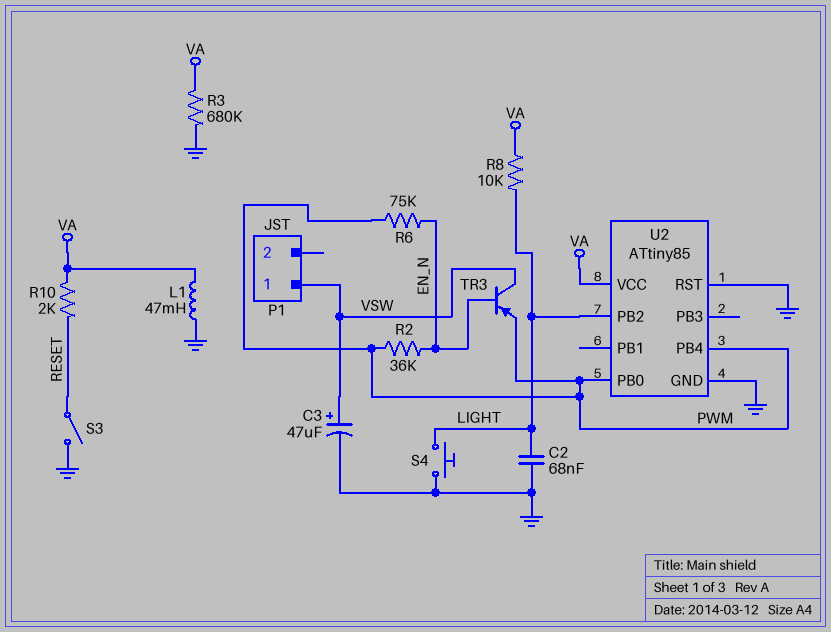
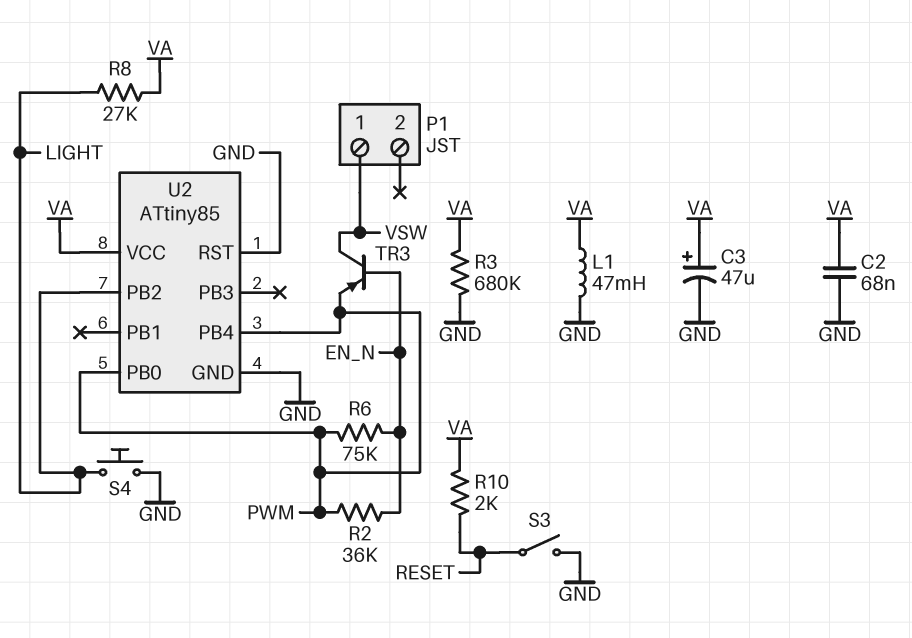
C2: 68nF (GND, LIGHT) -> 68nF (GND, VA)
C3: 47uF (plus VSW, minus GND) -> 47uF (plus VA, minus GND)
R8: 10k (LIGHT, VA) -> 27k (LIGHT, VA)

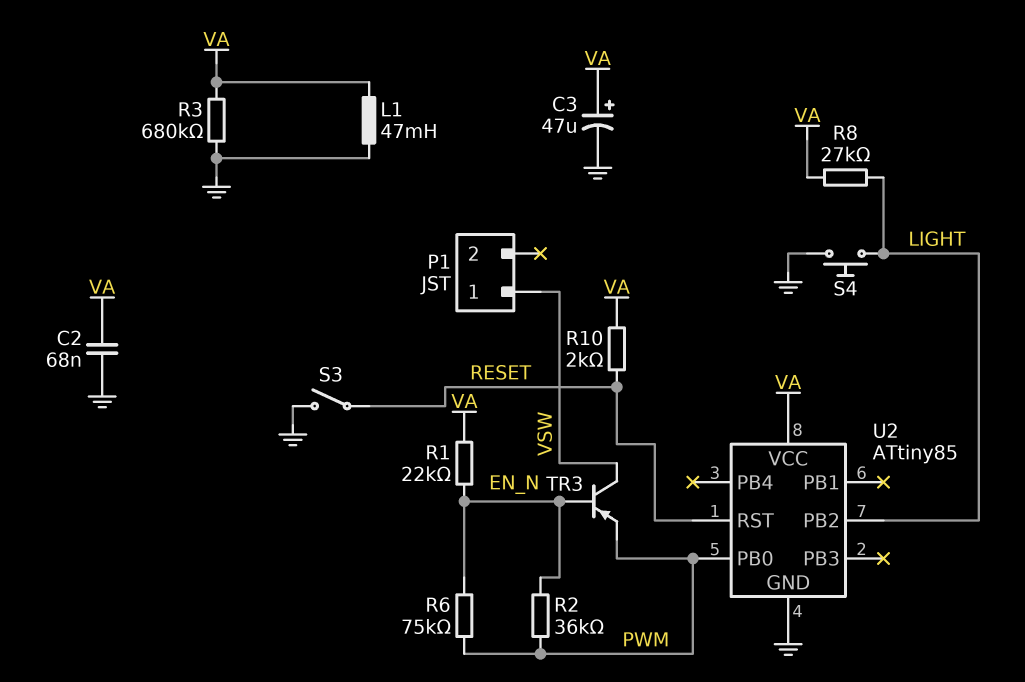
R1: none -> 22k (EN_N, VA)
U2 pin PB4: PWM -> none
U2 pin RST: GND -> RESET

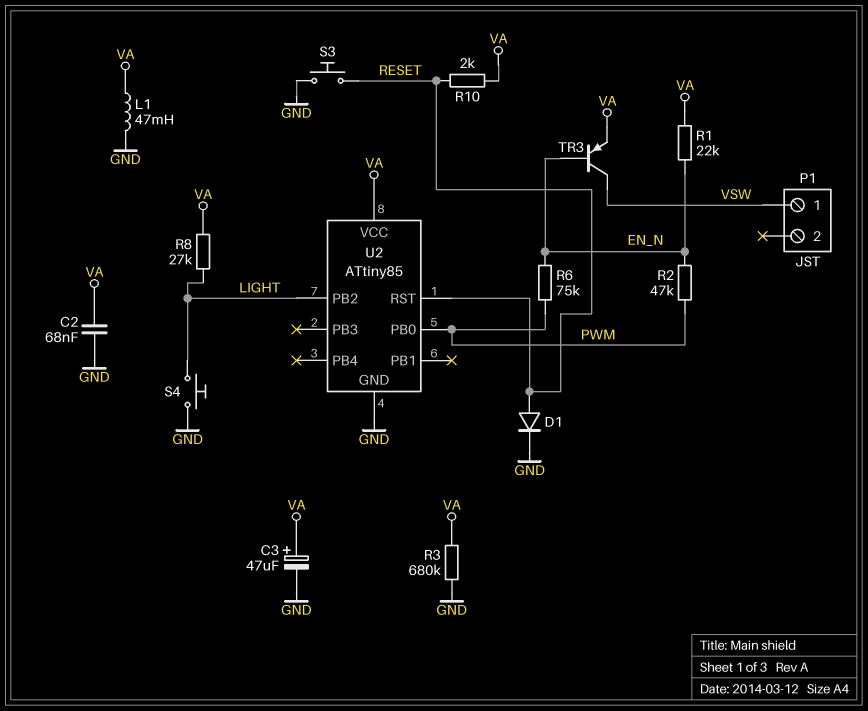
D1: none -> diode (A RESET, K GND)
R2: 36k (EN_N, PWM) -> 47k (EN_N, PWM)
S3: switch (GND, RESET) -> button (GND, RESET)
TR3: PNP (B EN_N, C VSW, E PWM) -> PNP (B EN_N, C VSW, E VA)

